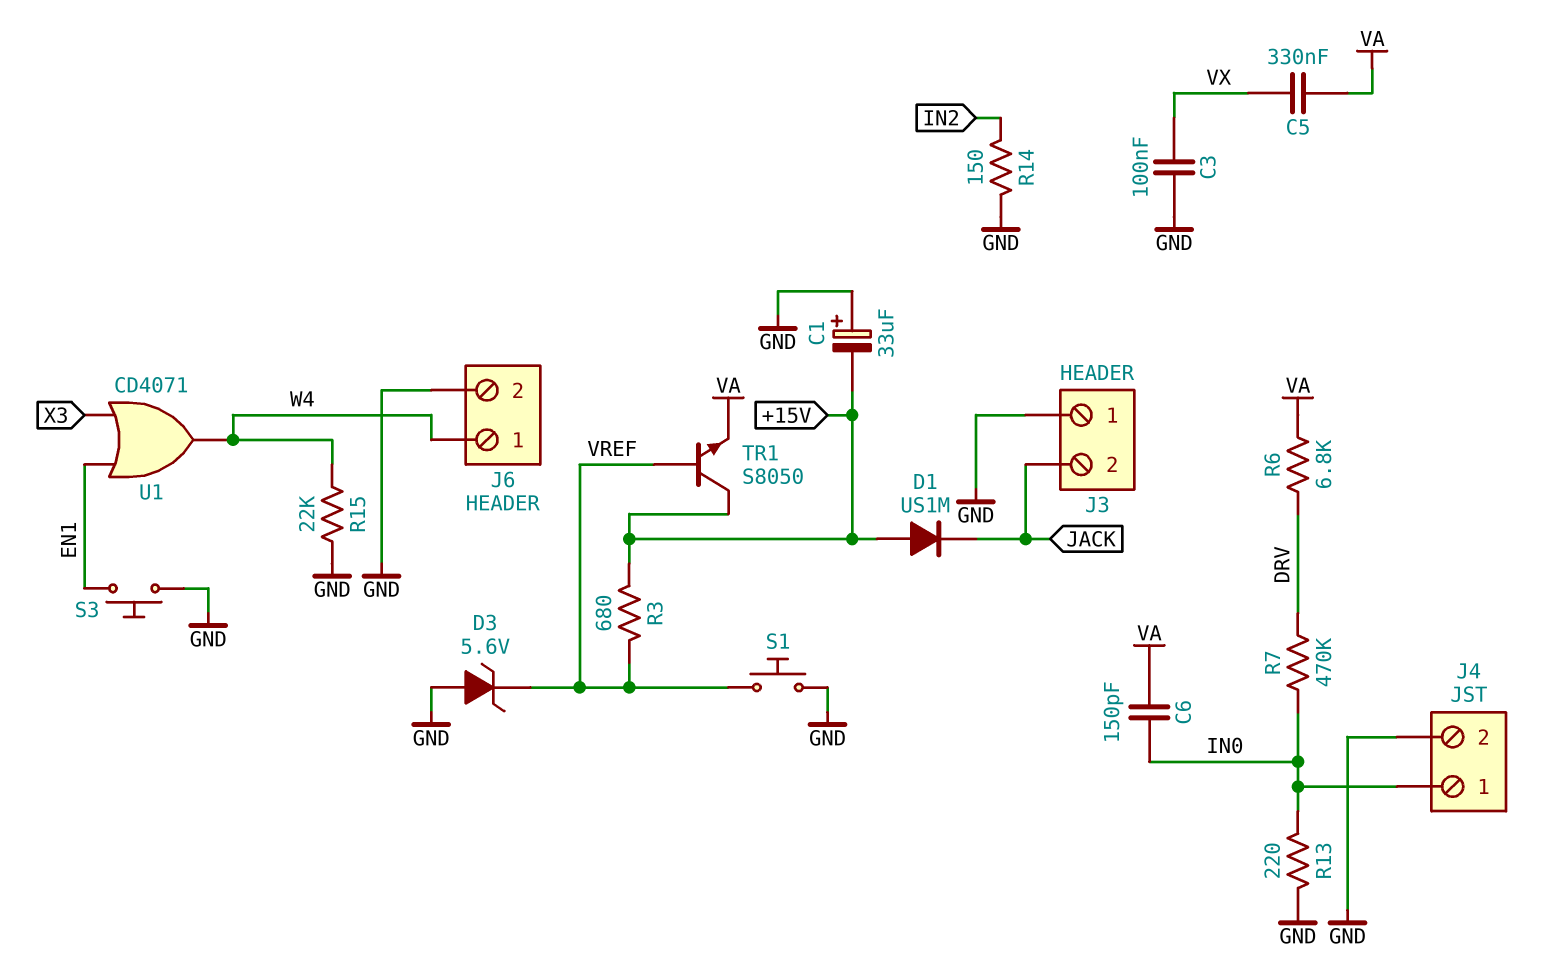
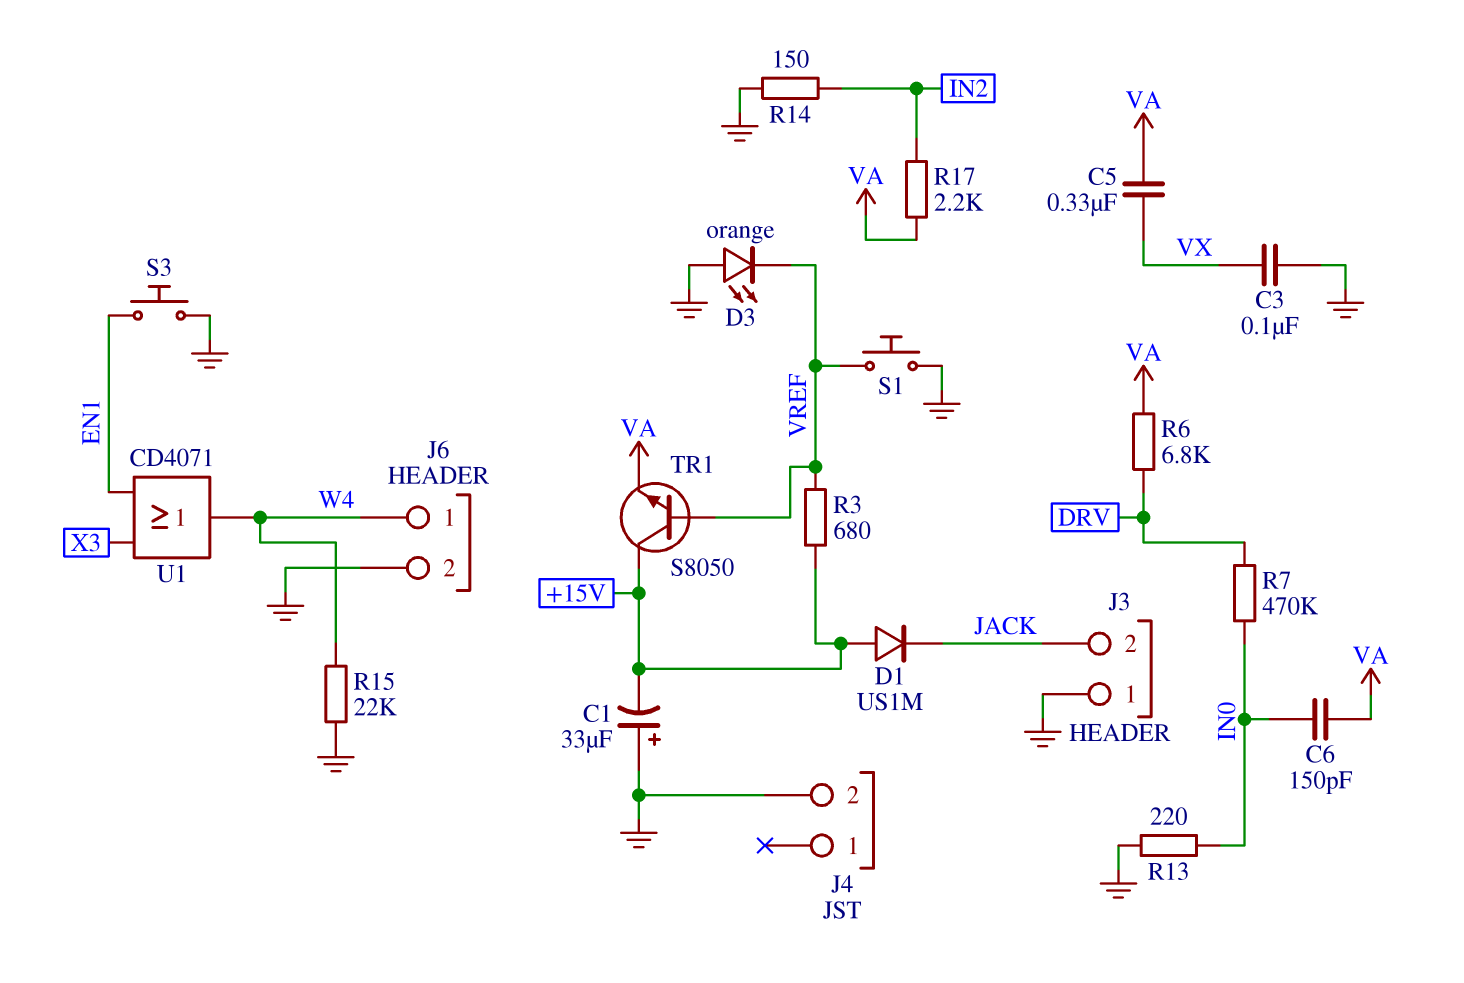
D3: zener 5.6V (A GND, K VREF) -> LED orange (A GND, K VREF)
J4 pin 1: IN0 -> none
R17: none -> 2.2k (IN2, VA)

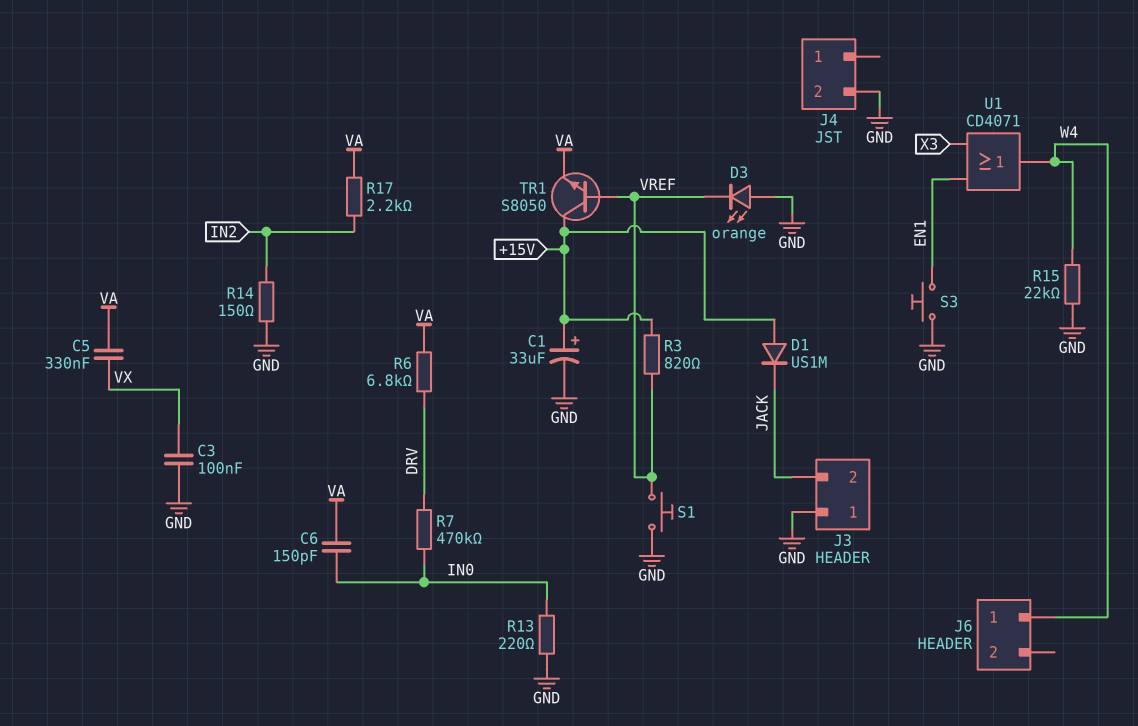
C1: 33uF (plus GND, minus +15V) -> 33uF (plus +15V, minus GND)
J6 pin 2: GND -> none
R3: 680 (+15V, VREF) -> 820 (+15V, VREF)

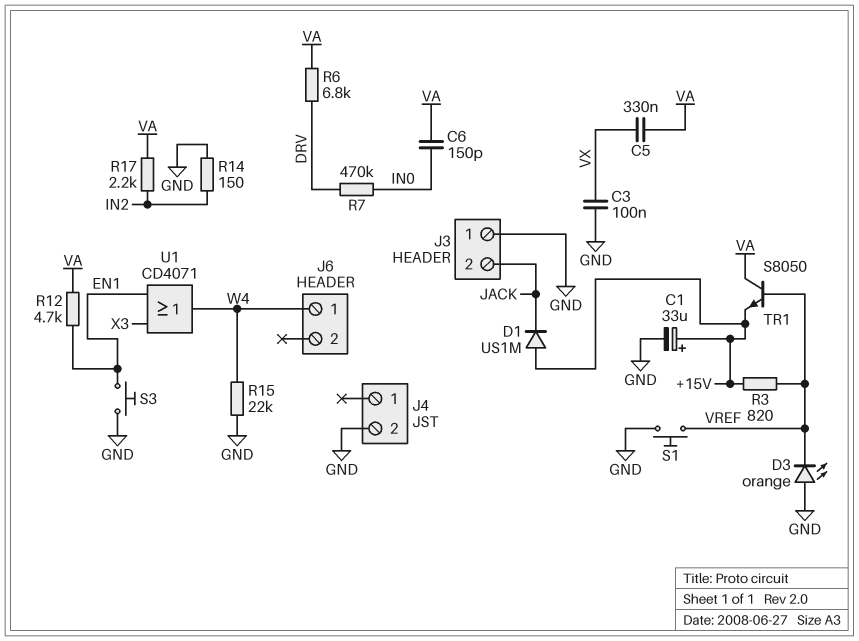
R12: none -> 4.7k (EN1, VA)
R13: 220 (GND, IN0) -> none
TR1: NPN S8050 (B VREF, C +15V, E VA) -> NPN S8050 (B VREF, C VA, E +15V)

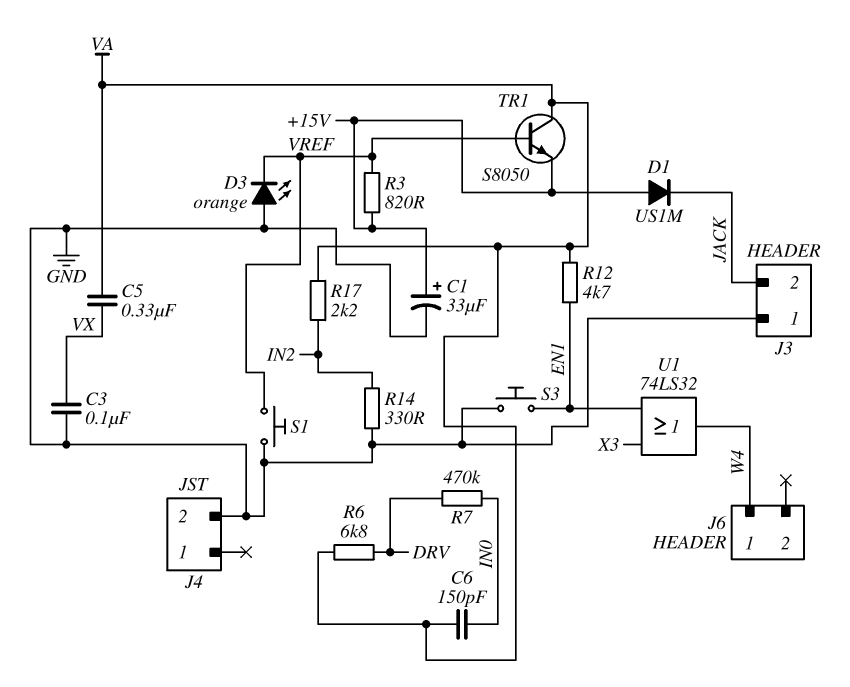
R14: 150 (GND, IN2) -> 330 (GND, IN2)
R15: 22k (GND, W4) -> none
U1: OR CD4071 (in EN1, in X3, out W4) -> OR 74LS32 (in EN1, in X3, out W4)

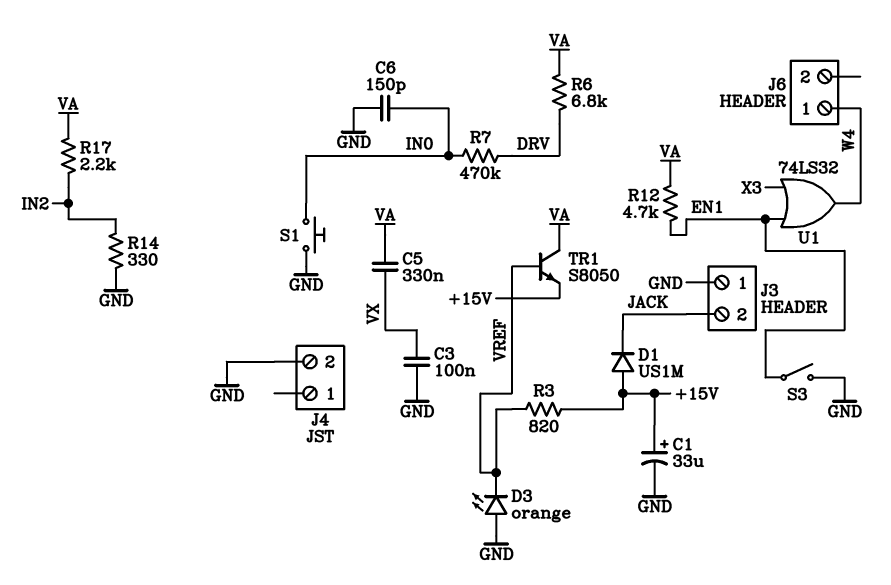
C6: 150pF (IN0, VA) -> 150pF (GND, IN0)
S1: button (GND, VREF) -> button (GND, IN0)
S3: button (EN1, GND) -> switch (EN1, GND)

